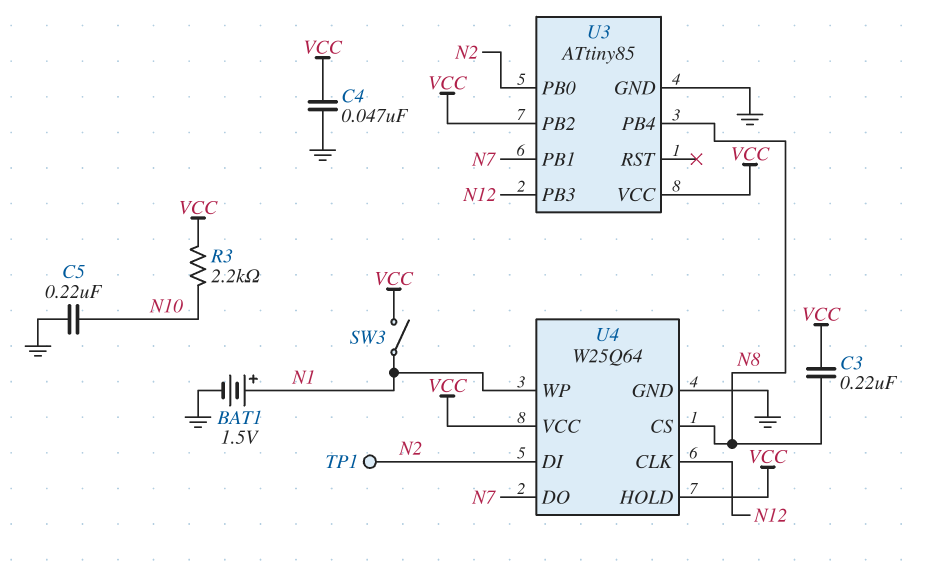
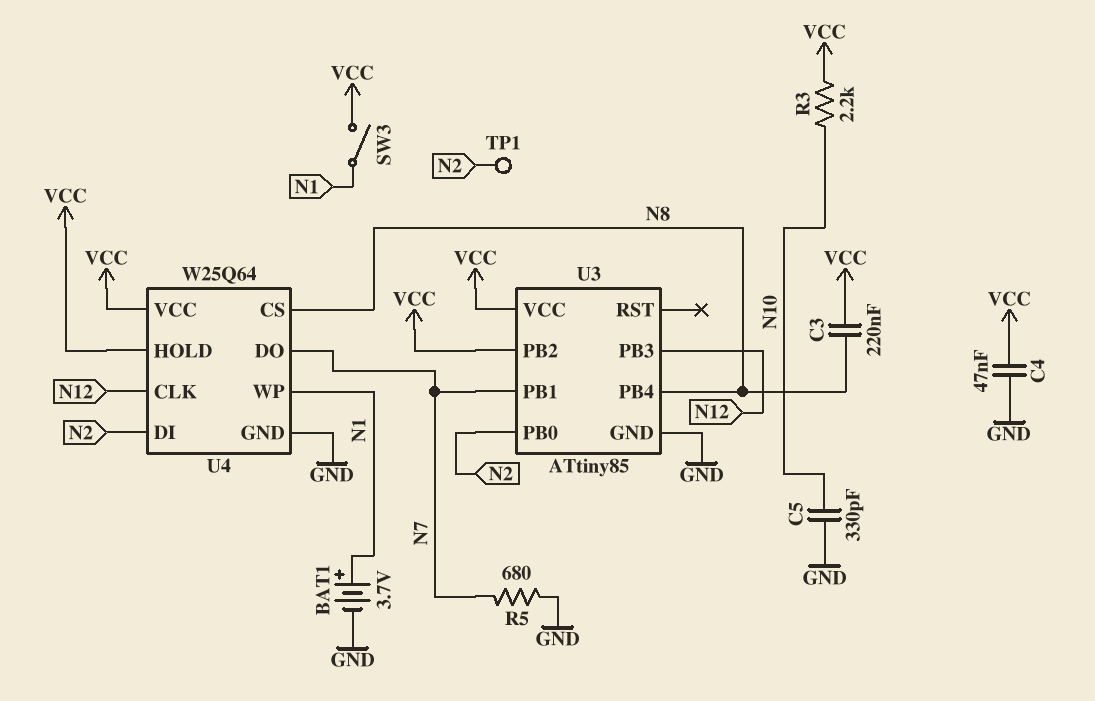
BAT1: 1.5V (plus N1, minus GND) -> 3.7V (plus N1, minus GND)
C5: 220nF (GND, N10) -> 330pF (GND, N10)
R5: none -> 680 (GND, N7)

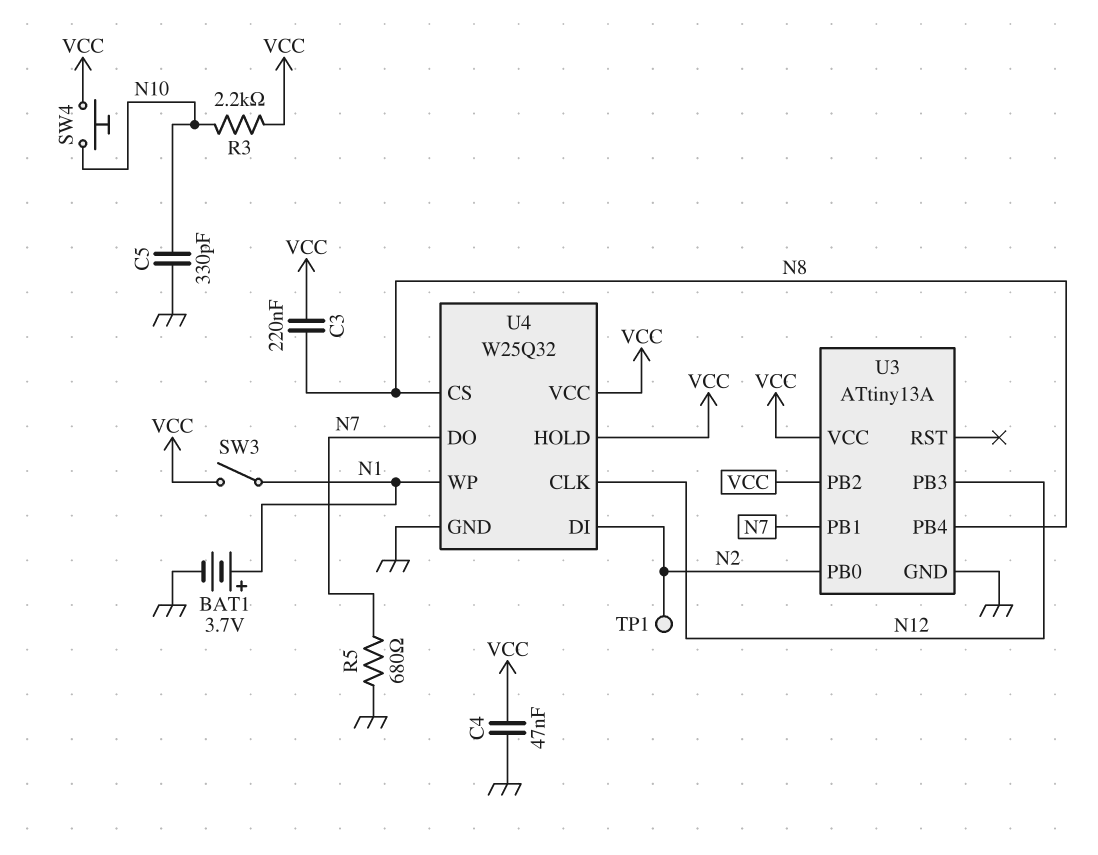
SW4: none -> button (N10, VCC)
U3: ATtiny85 -> ATtiny13A
U4: W25Q64 -> W25Q32

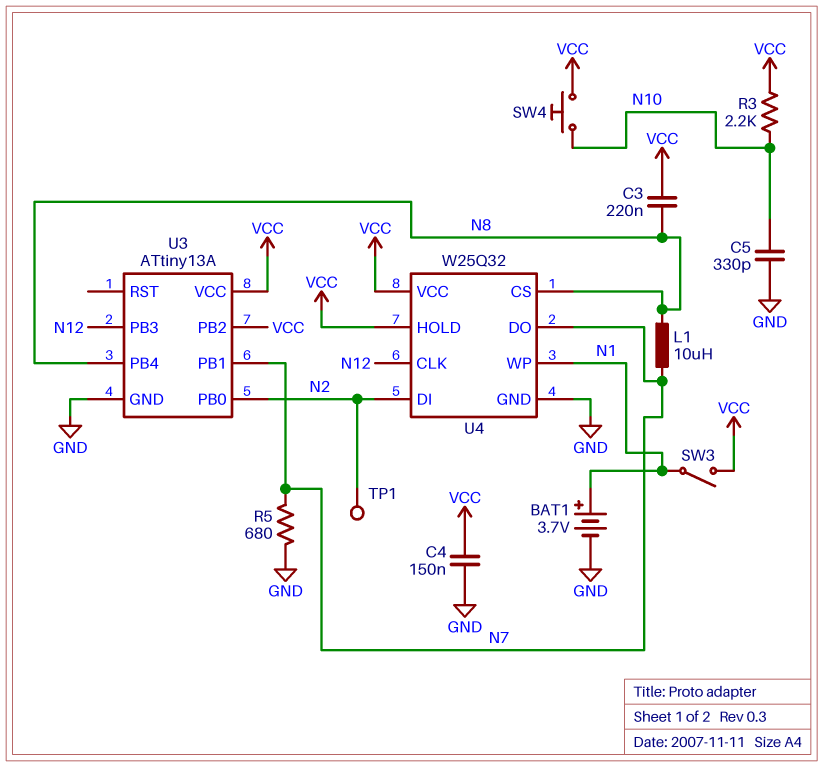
C4: 47nF (GND, VCC) -> 150nF (GND, VCC)
L1: none -> 10uH (N7, N8)

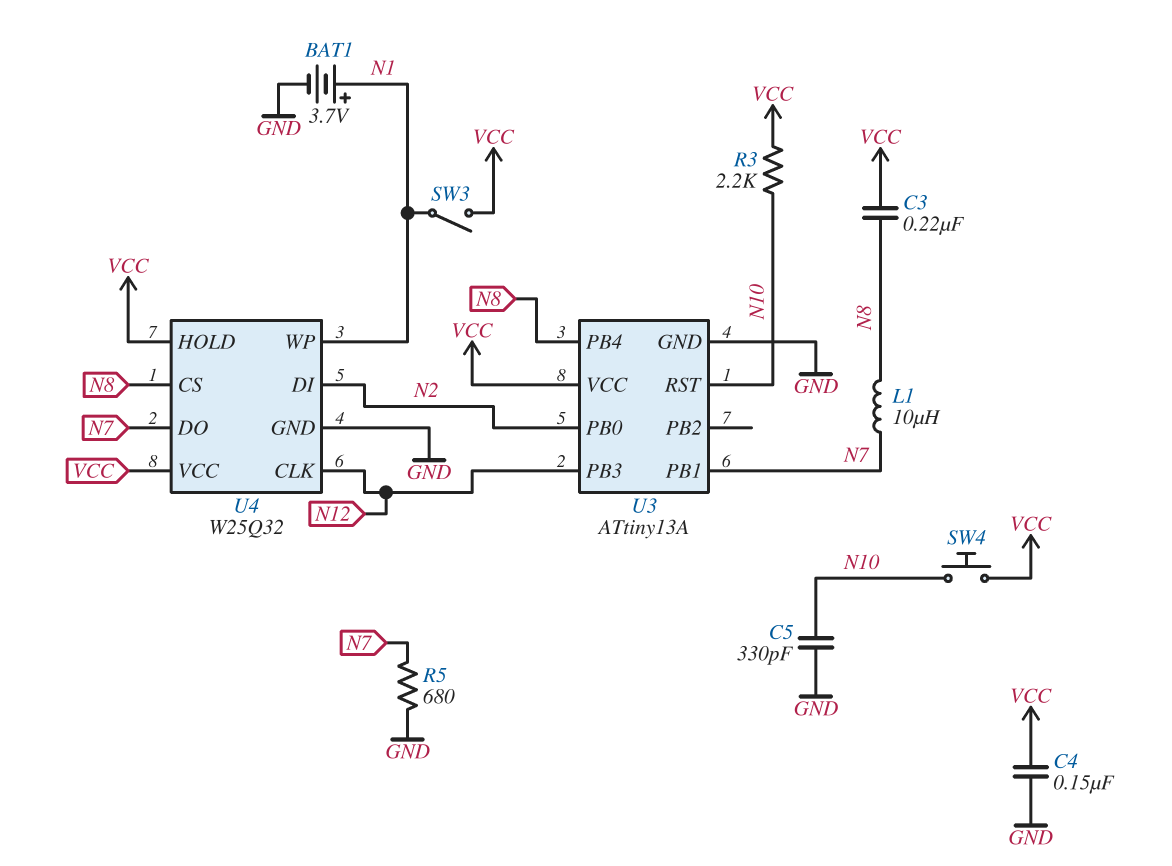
TP1: test point (N2) -> none
U3 pin PB2: VCC -> none
U3 pin RST: none -> N10

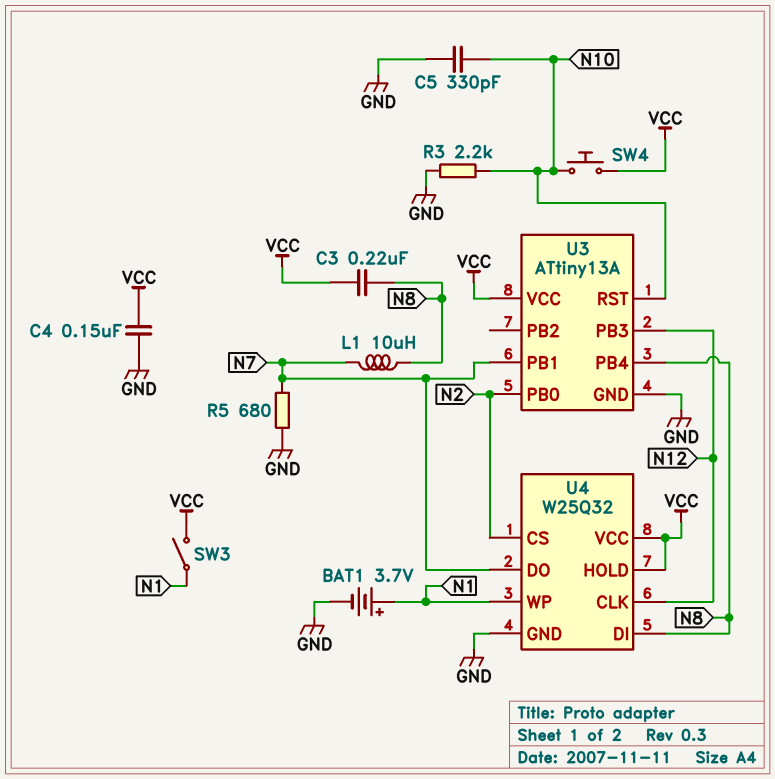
R3: 2.2k (N10, VCC) -> 2.2k (GND, N10)
U4 pin CS: N8 -> N2
U4 pin DI: N2 -> N8

